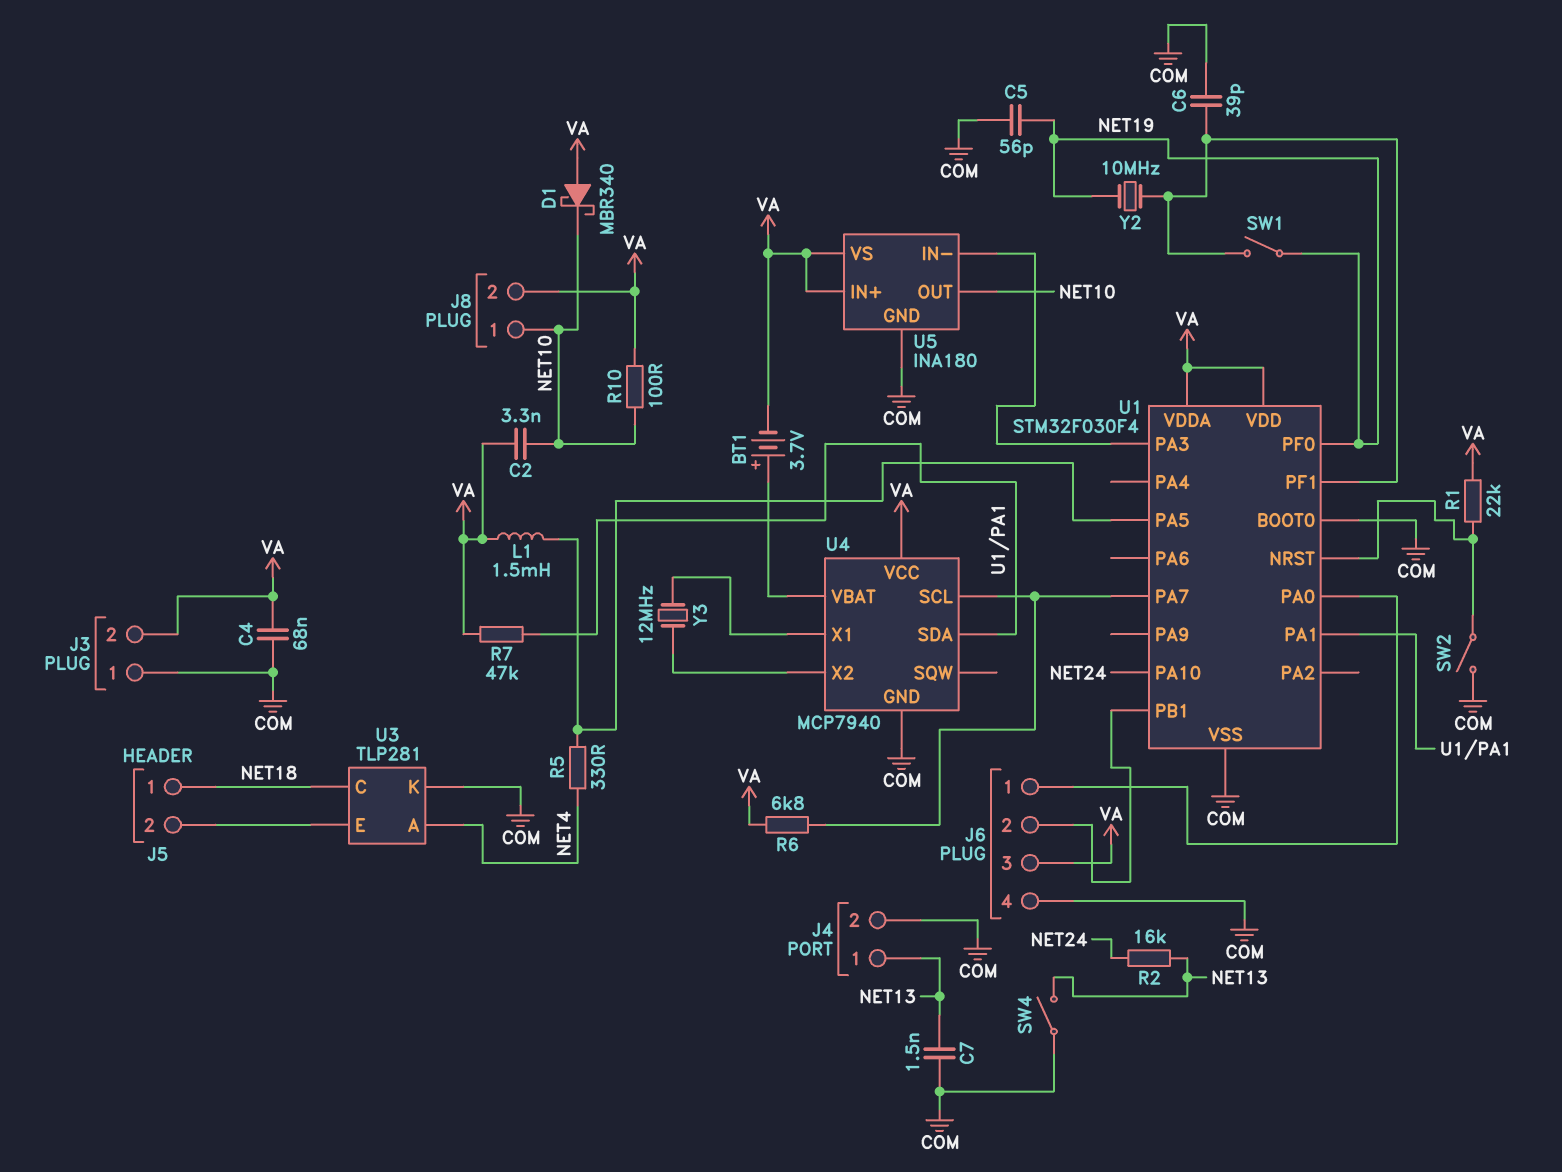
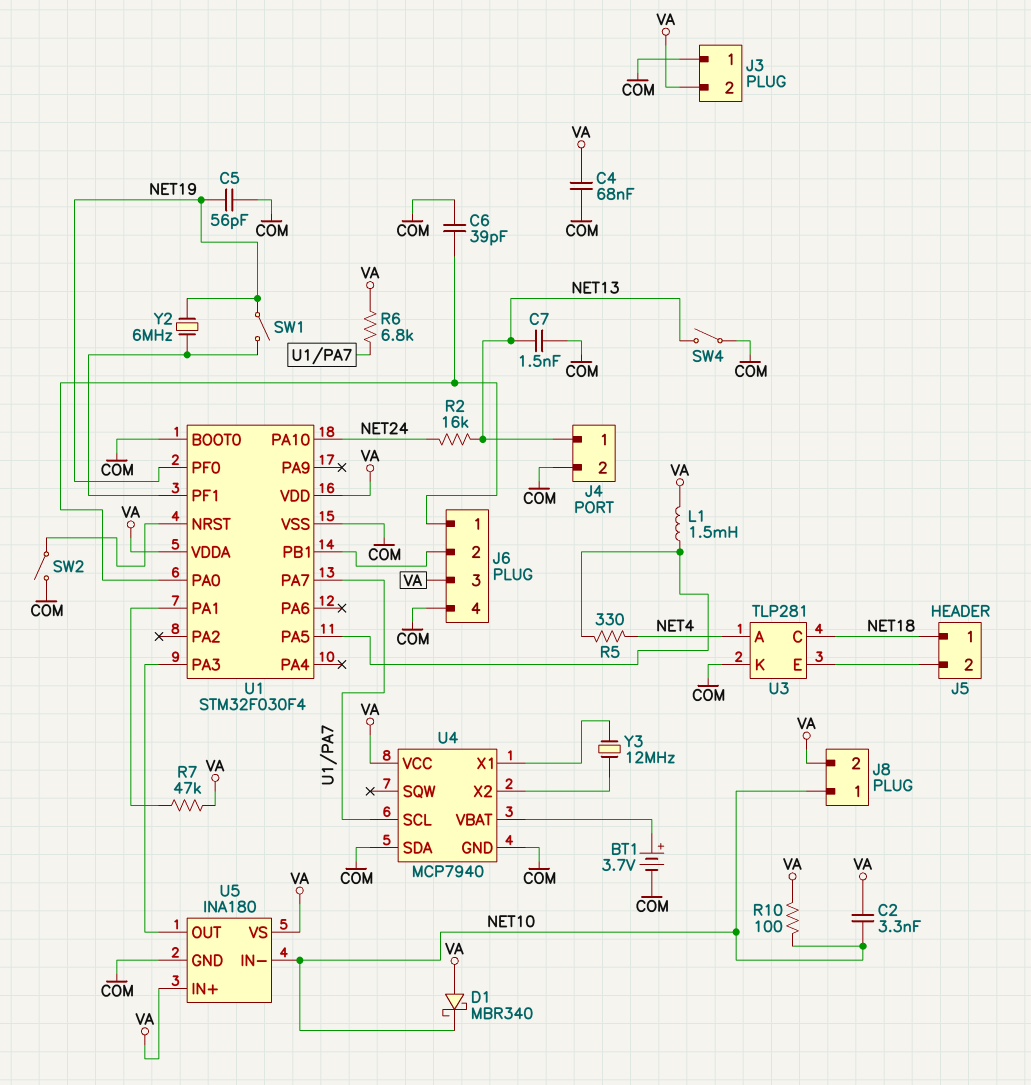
BT1: 3.7V (plus U4/VBAT, minus VA) -> 3.7V (plus U4/VBAT, minus COM)
C6: 39pF (COM, U1/PF1) -> 39pF (COM, J6/1)
R1: 22k (U1/NRST, VA) -> none
U4 pin SDA: U1/PA1 -> COM
U5 pin IN-: U1/PA3 -> NET10
U5 pin OUT: NET10 -> U1/PA3
Y2: 10MHz (NET19, U1/PF1) -> 6MHz (NET19, U1/PF1)

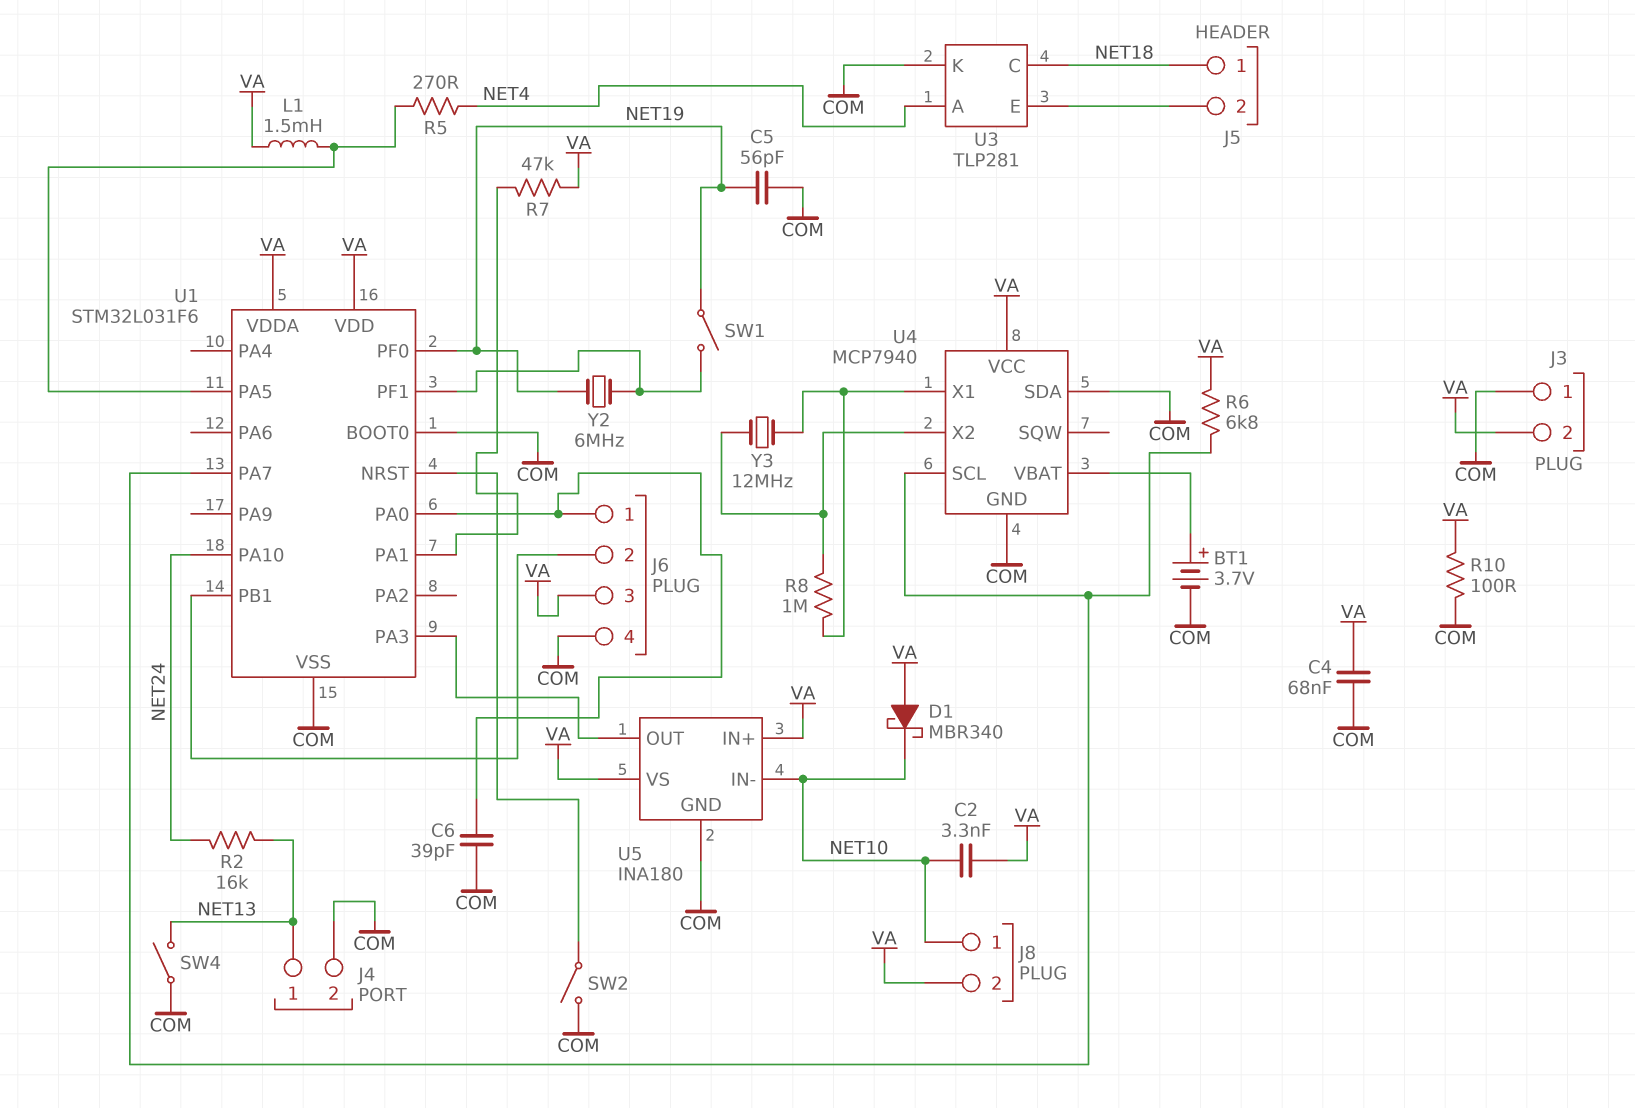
C7: 1.5nF (COM, NET13) -> none
R5: 330 (NET4, U1/PA5) -> 270 (NET4, U1/PA5)
R8: none -> 1M (U4/X1, U4/X2)
R10: 100 (NET10, VA) -> 100 (COM, VA)
U1: STM32F030F4 -> STM32L031F6

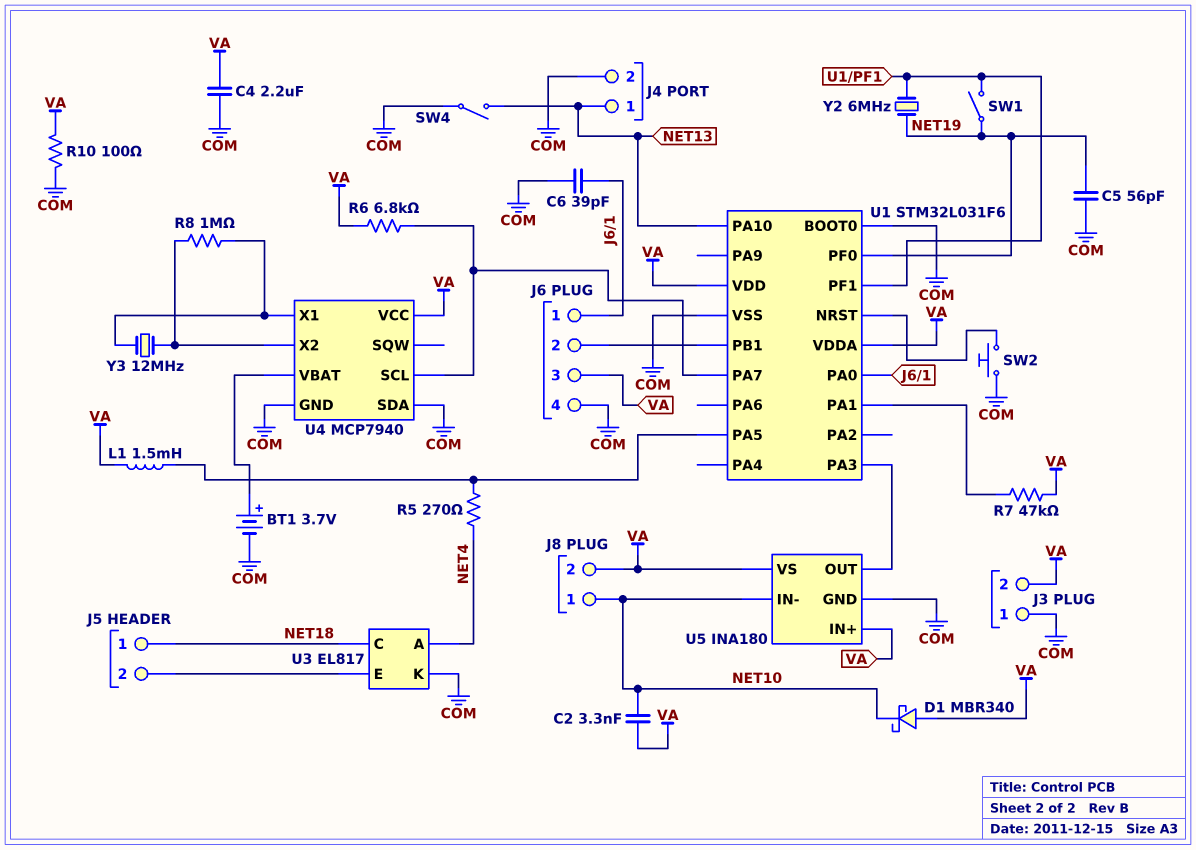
C4: 68nF (COM, VA) -> 2.2uF (COM, VA)
R2: 16k (NET13, NET24) -> none
SW2: switch (COM, U1/NRST) -> button (COM, U1/NRST)
U1 pin PA10: NET24 -> NET13
U3: TLP281 -> EL817

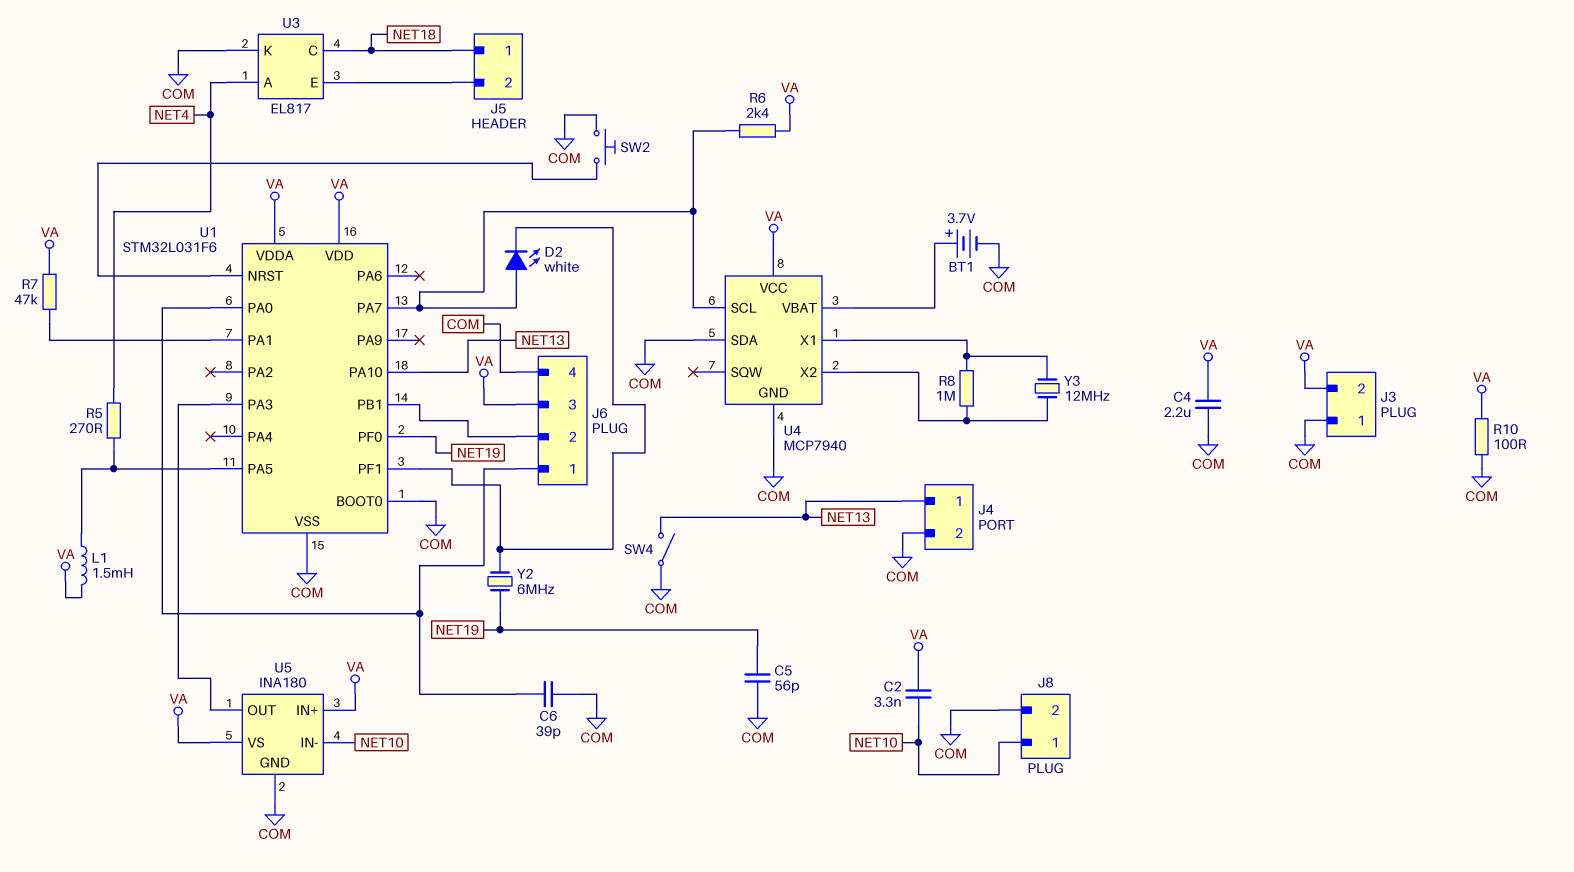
D1: schottky MBR340 (A VA, K NET10) -> none
D2: none -> LED white (A U1/PA7, K U1/PF1)
J8 pin 2: VA -> COM
R6: 6.8k (U1/PA7, VA) -> 2.4k (U1/PA7, VA)
SW1: switch (NET19, U1/PF1) -> none

